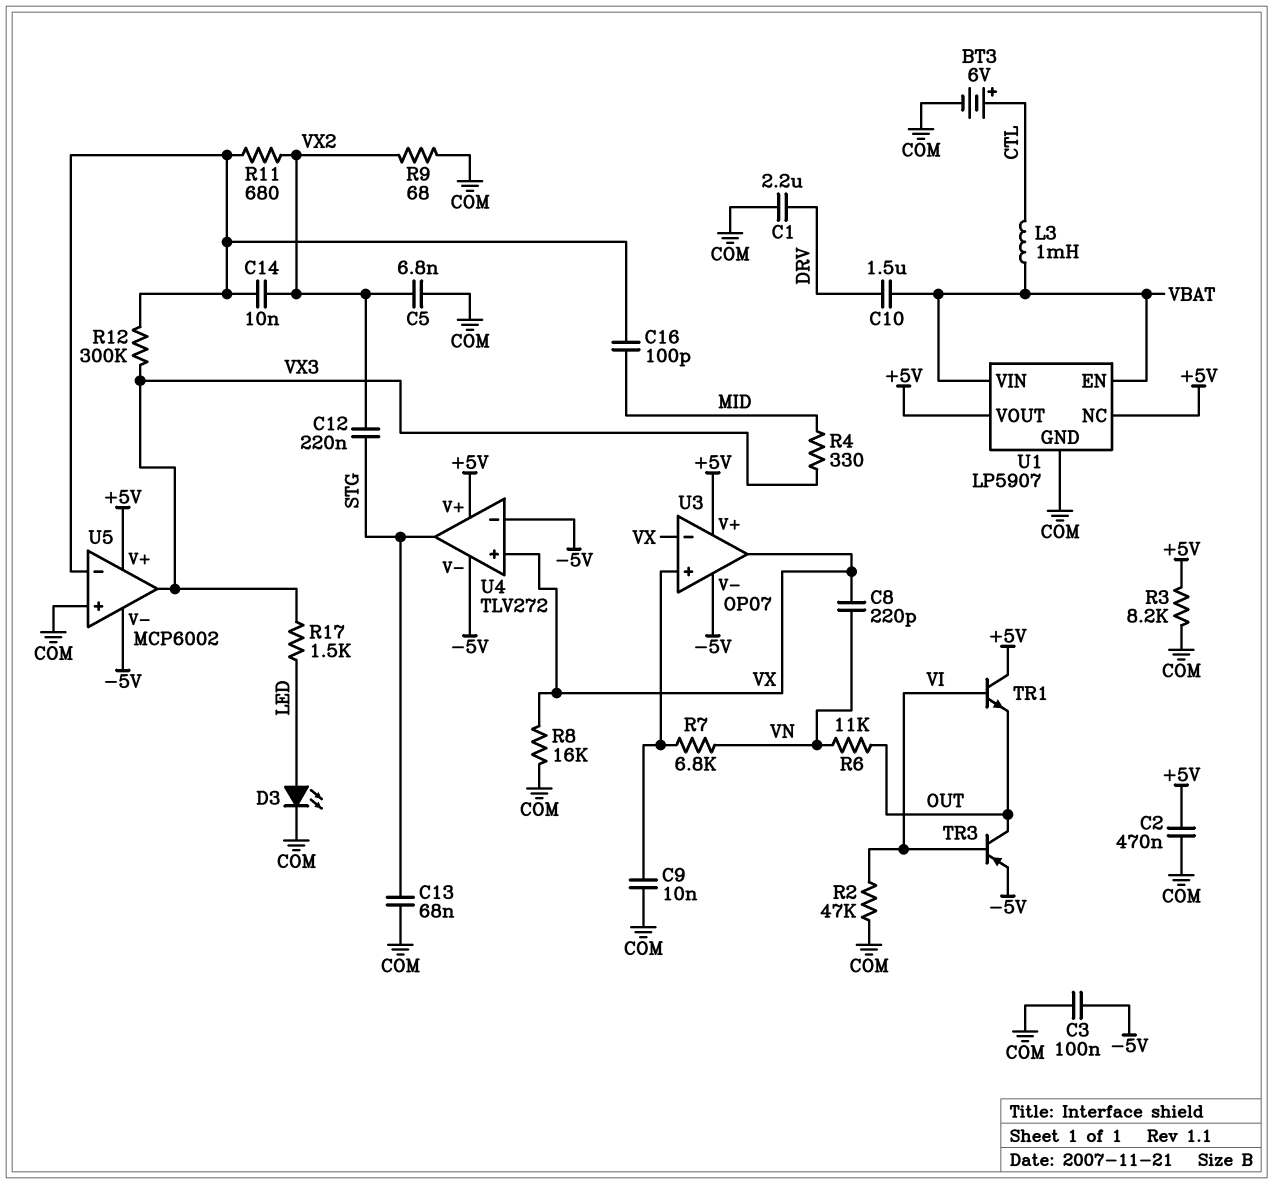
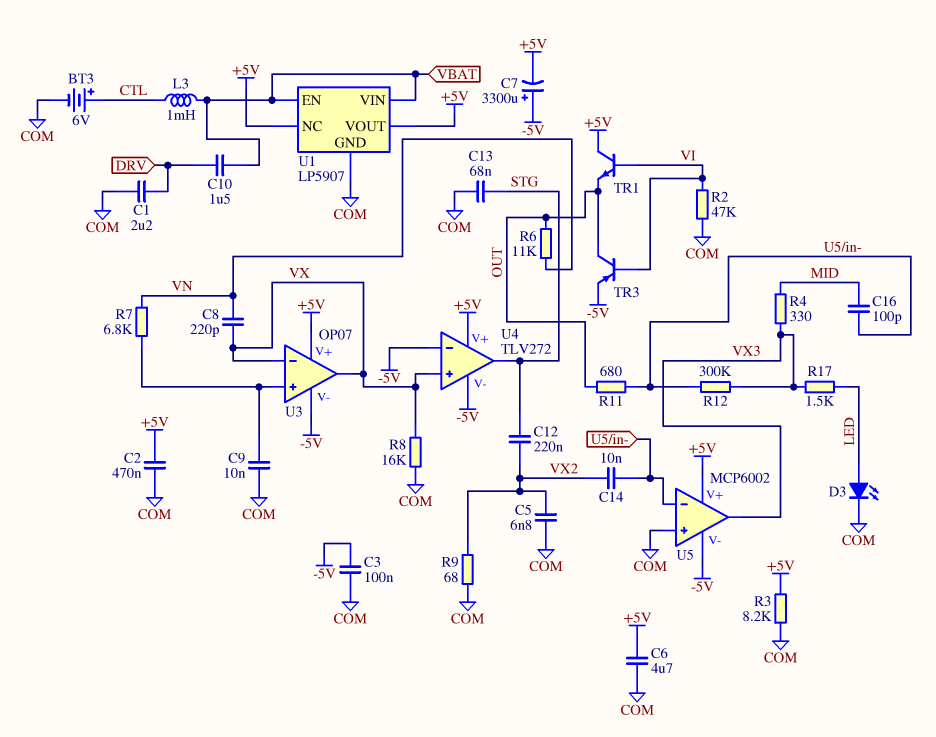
C6: none -> 4.7uF (+5V, COM)
C7: none -> 3300uF (plus -5V, minus +5V)
R11: 680 (U5/in-, VX2) -> 680 (OUT, U5/in-)

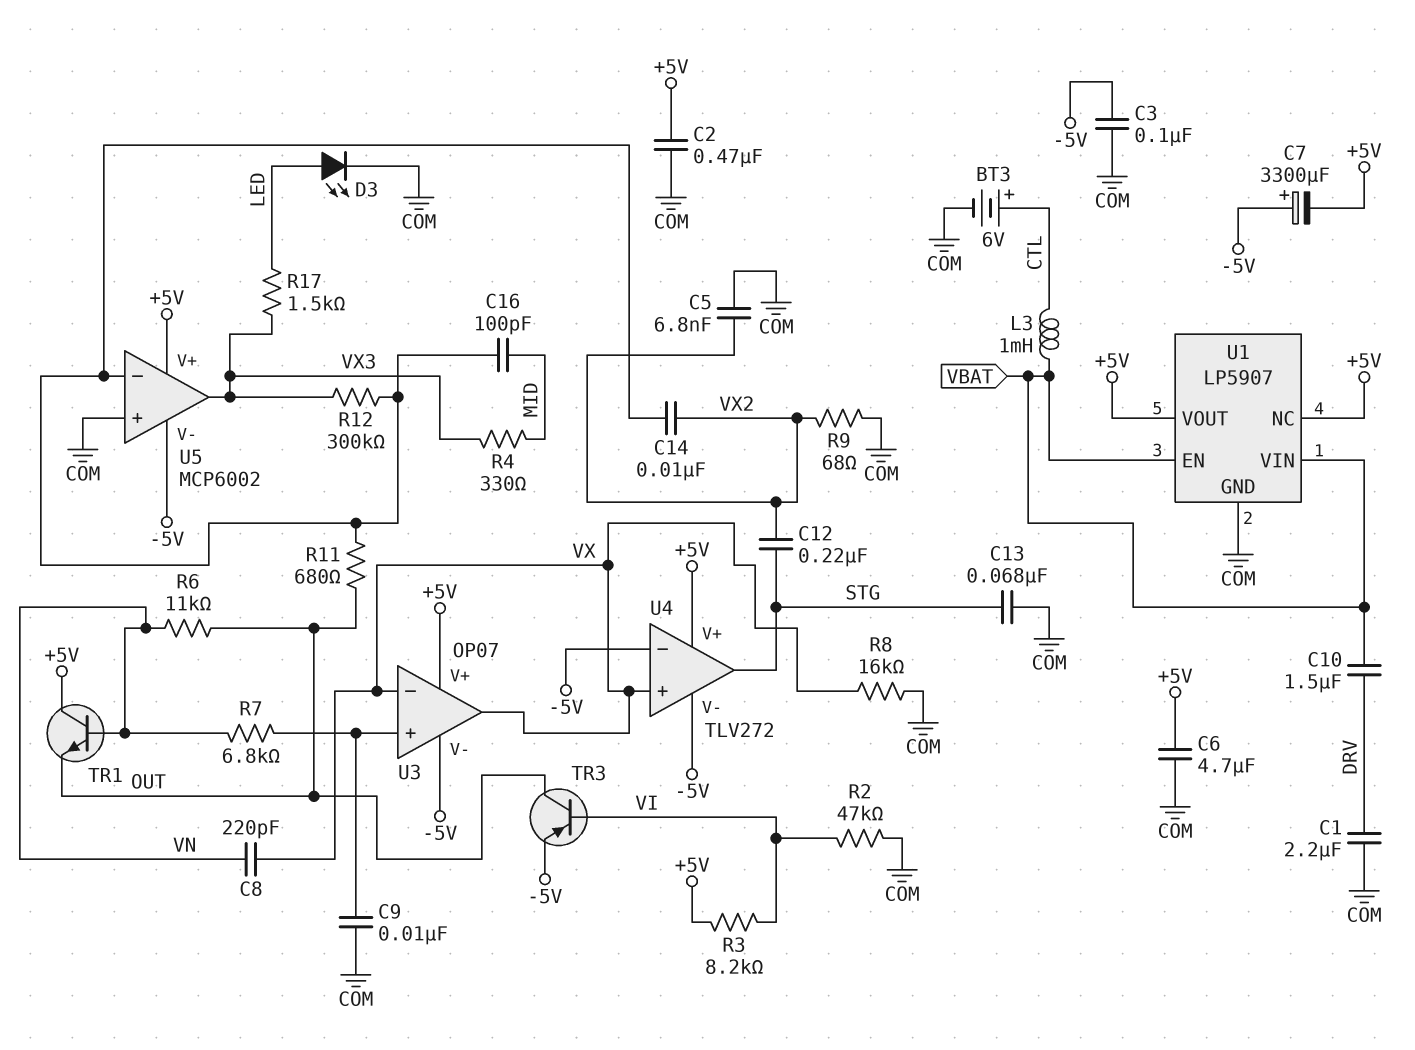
R3: 8.2k (+5V, COM) -> 8.2k (+5V, VI)
TR1: NPN (B VI, C +5V, E OUT) -> NPN (B VN, C +5V, E OUT)

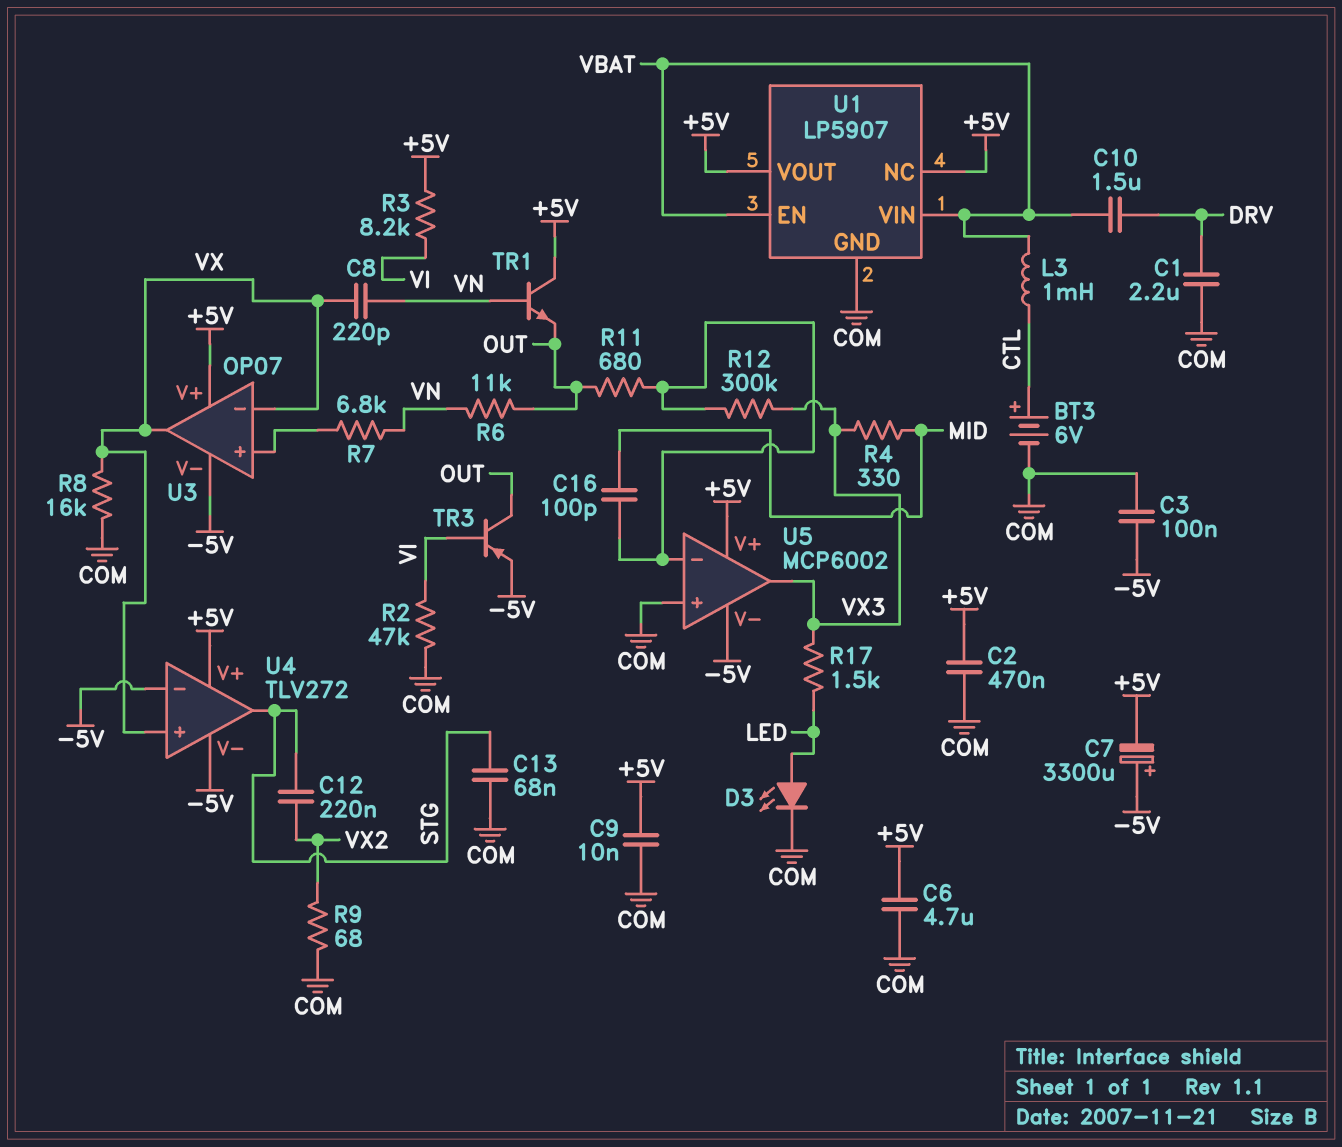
C5: 6.8nF (COM, VX2) -> none
C9: 10nF (COM, U3/in+) -> 10nF (+5V, COM)
C14: 10nF (U5/in-, VX2) -> none

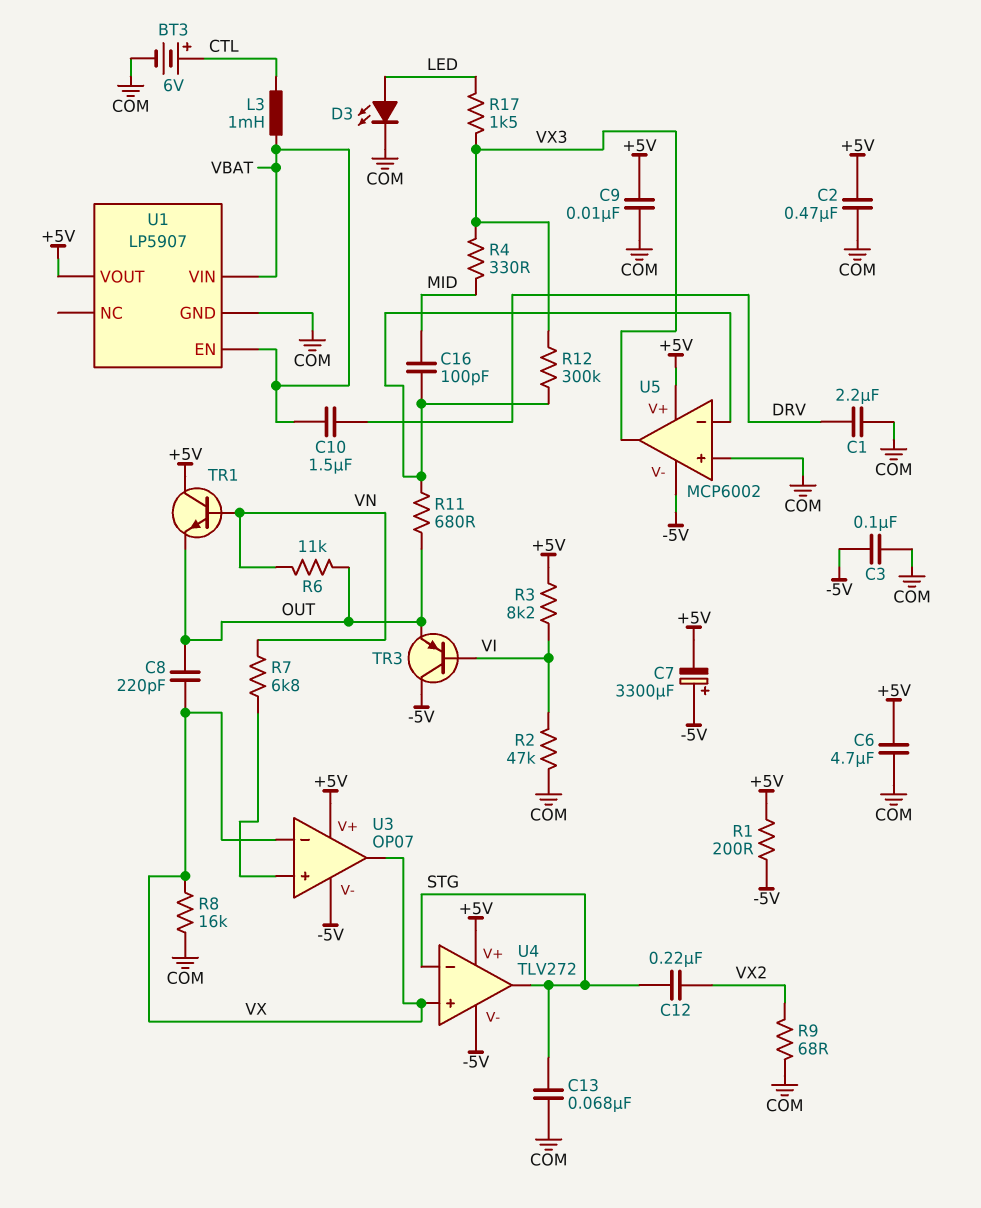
C8: 220pF (VN, VX) -> 220pF (OUT, VX)
R1: none -> 200 (+5V, -5V)
TR3: PNP (B VI, C OUT, E -5V) -> PNP (B VI, C -5V, E OUT)
U1 pin NC: +5V -> none
U4 pin in-: -5V -> STG

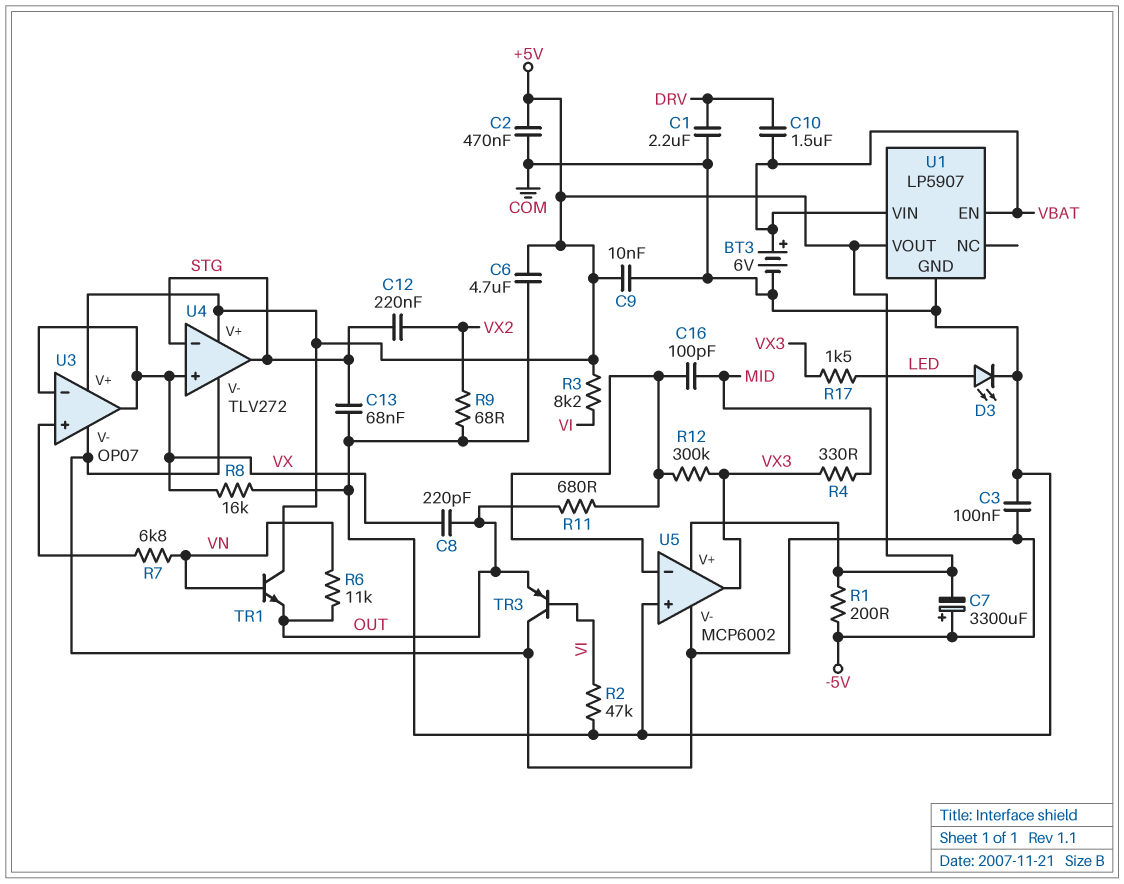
BT3: 6V (plus CTL, minus COM) -> 6V (plus VBAT, minus COM)
L3: 1mH (CTL, VBAT) -> none

